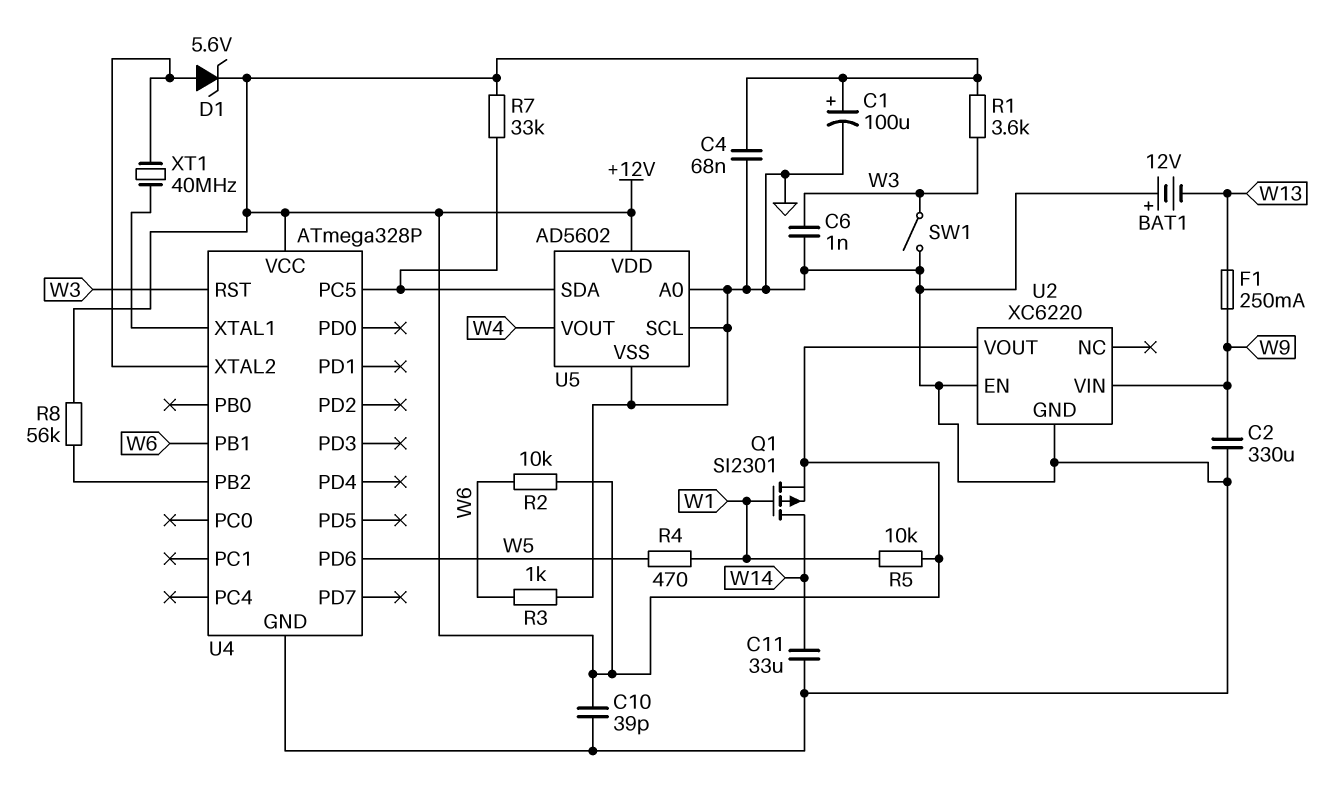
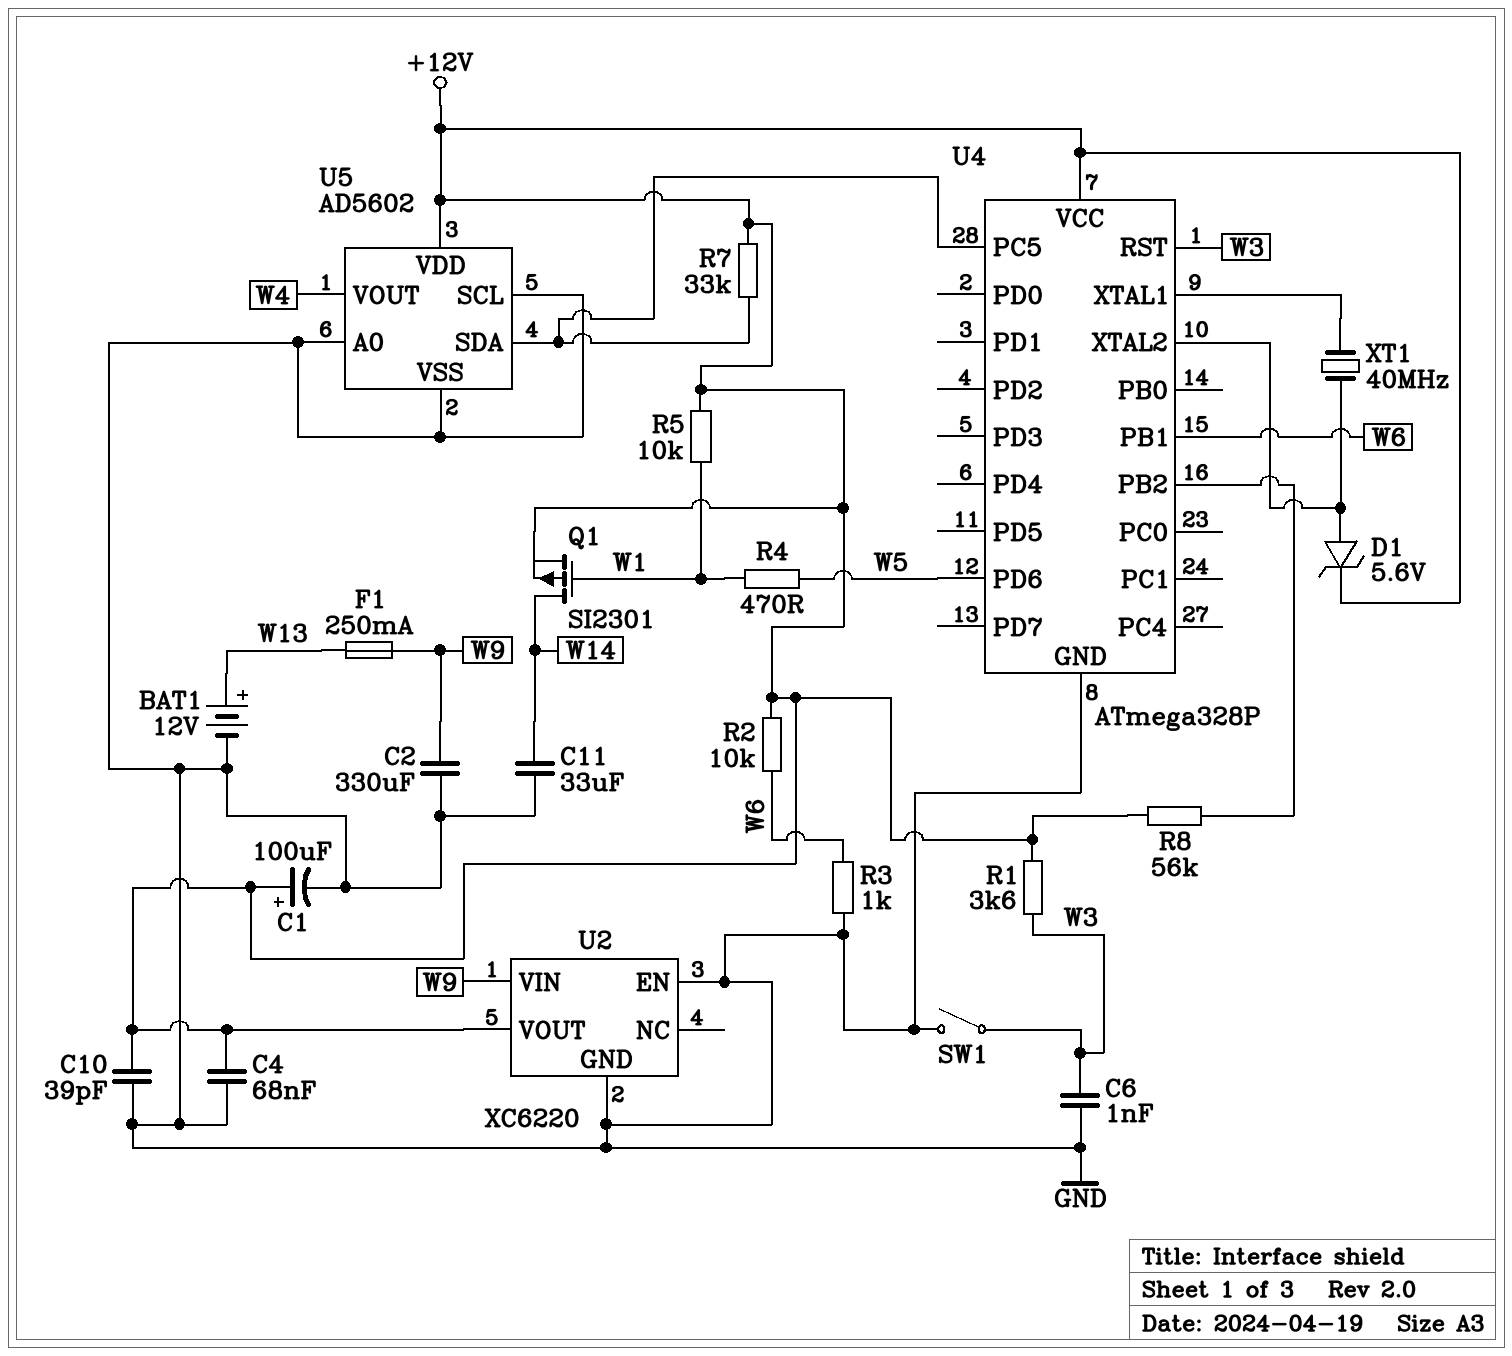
BAT1: 12V (plus GND, minus W13) -> 12V (plus W13, minus GND)

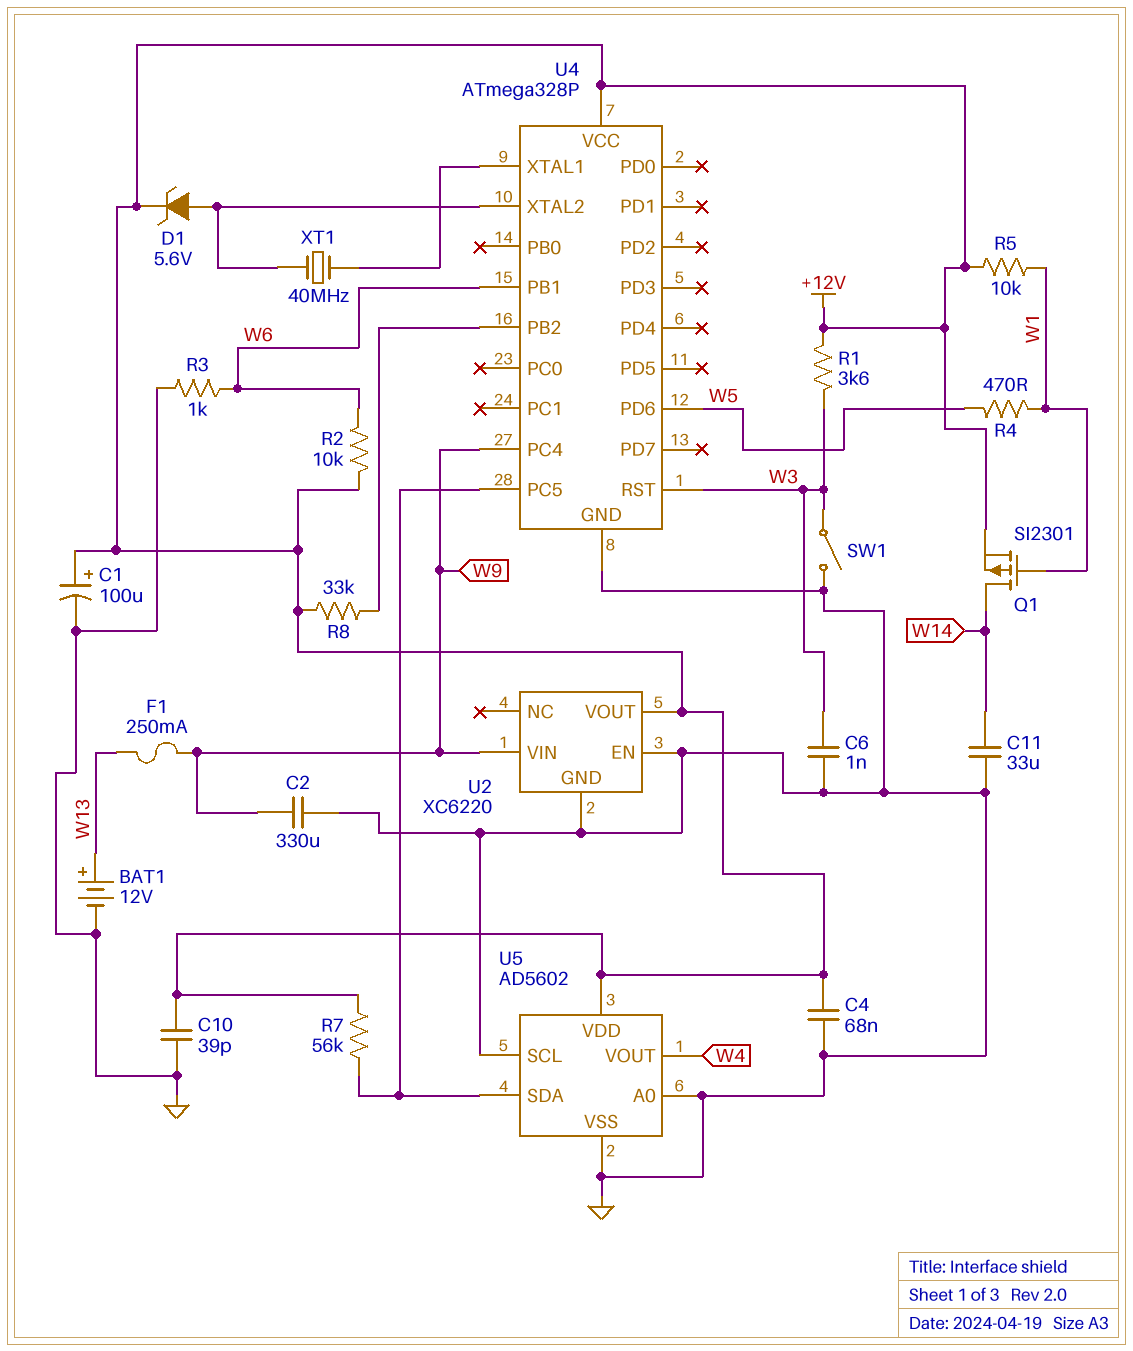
R7: 33k (+12V, U4/PC5) -> 56k (+12V, U4/PC5)
R8: 56k (+12V, U4/PB2) -> 33k (+12V, U4/PB2)
U4 pin PC4: none -> W9

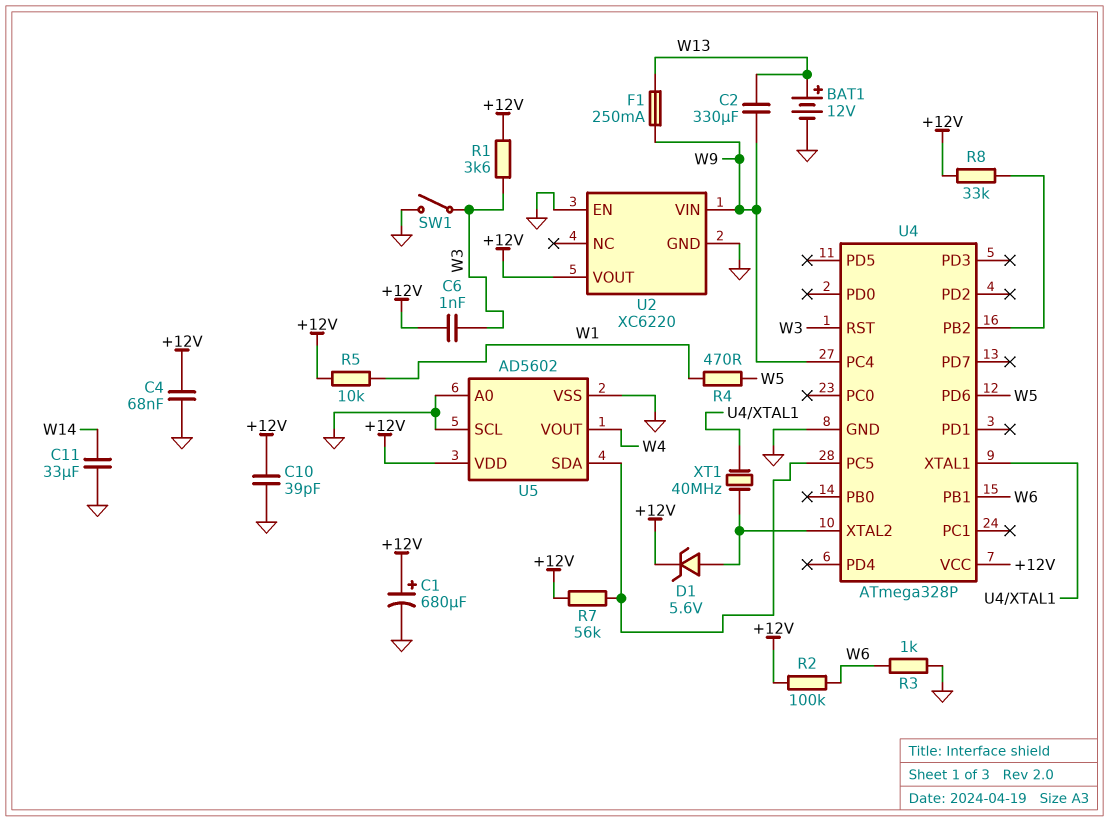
C1: 100uF (plus +12V, minus GND) -> 680uF (plus +12V, minus GND)
C2: 330uF (GND, W9) -> 330uF (W9, W13)
C6: 1nF (GND, W3) -> 1nF (+12V, W3)
Q1: PMOS SI2301 (G W1, D W14, S +12V) -> none
R2: 10k (+12V, W6) -> 100k (+12V, W6)

